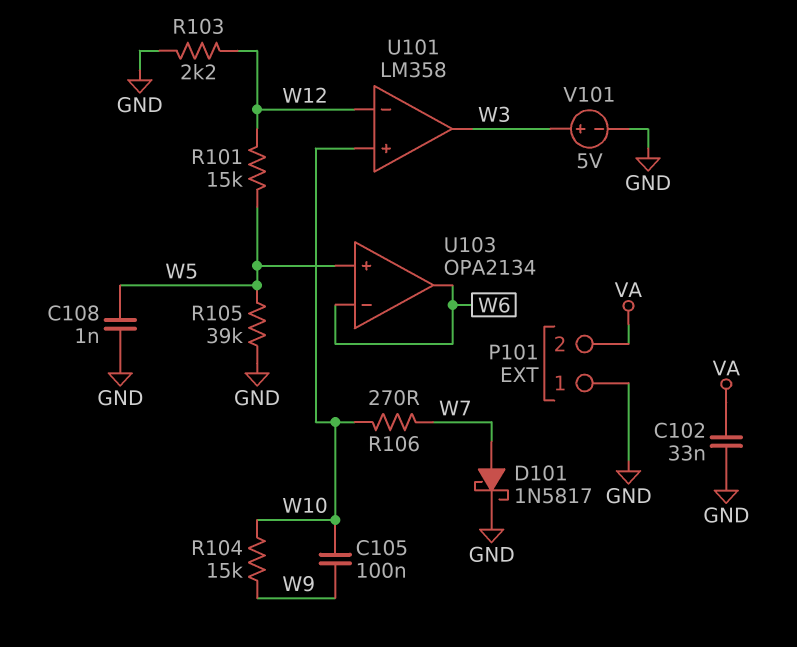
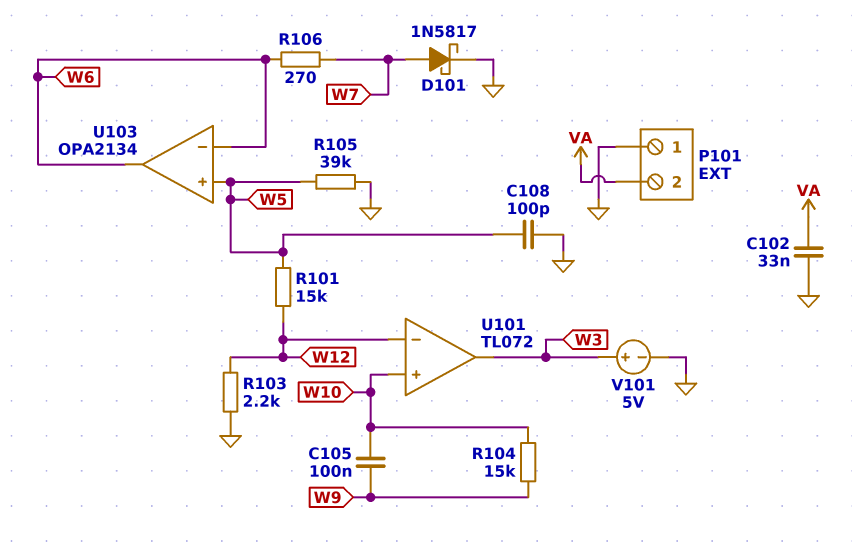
C108: 1nF (GND, W5) -> 100pF (GND, W5)
R106: 270 (W7, W10) -> 270 (W6, W7)
U101: LM358 -> TL072

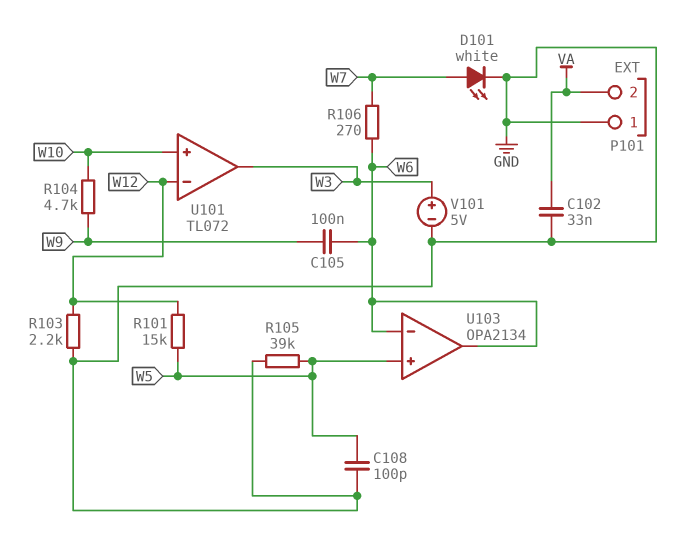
C105: 100nF (W9, W10) -> 100nF (W6, W9)
D101: schottky 1N5817 (A W7, K GND) -> LED white (A W7, K GND)
R104: 15k (W9, W10) -> 4.7k (W9, W10)

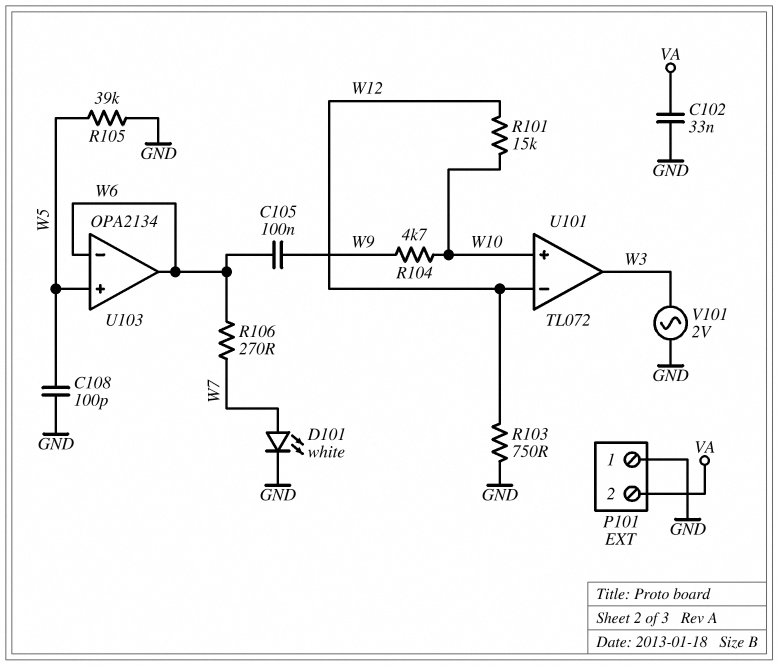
R101: 15k (W5, W12) -> 15k (W10, W12)
R103: 2.2k (GND, W12) -> 750 (GND, W12)
V101: 5V (plus W3, minus GND) -> AC 2V (GND, W3)

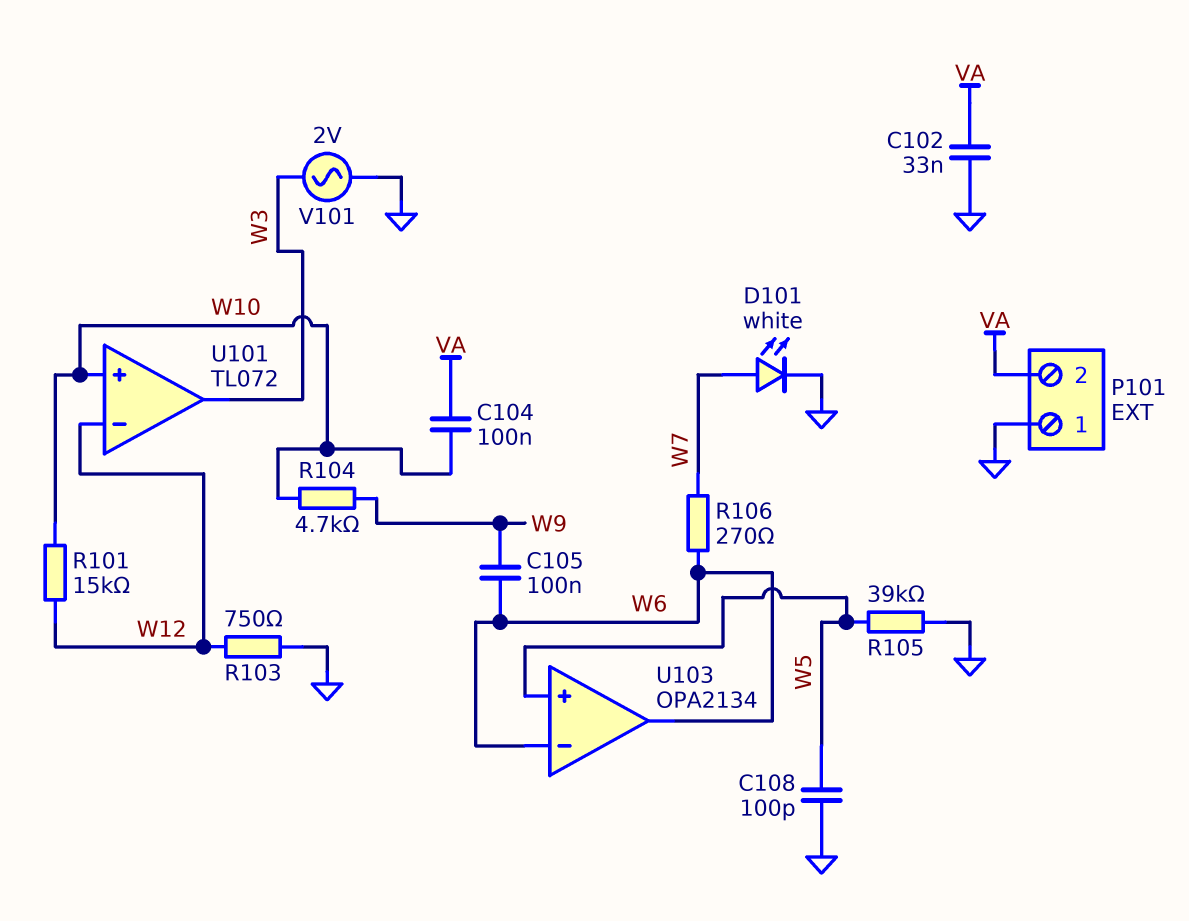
C104: none -> 100nF (VA, W10)

